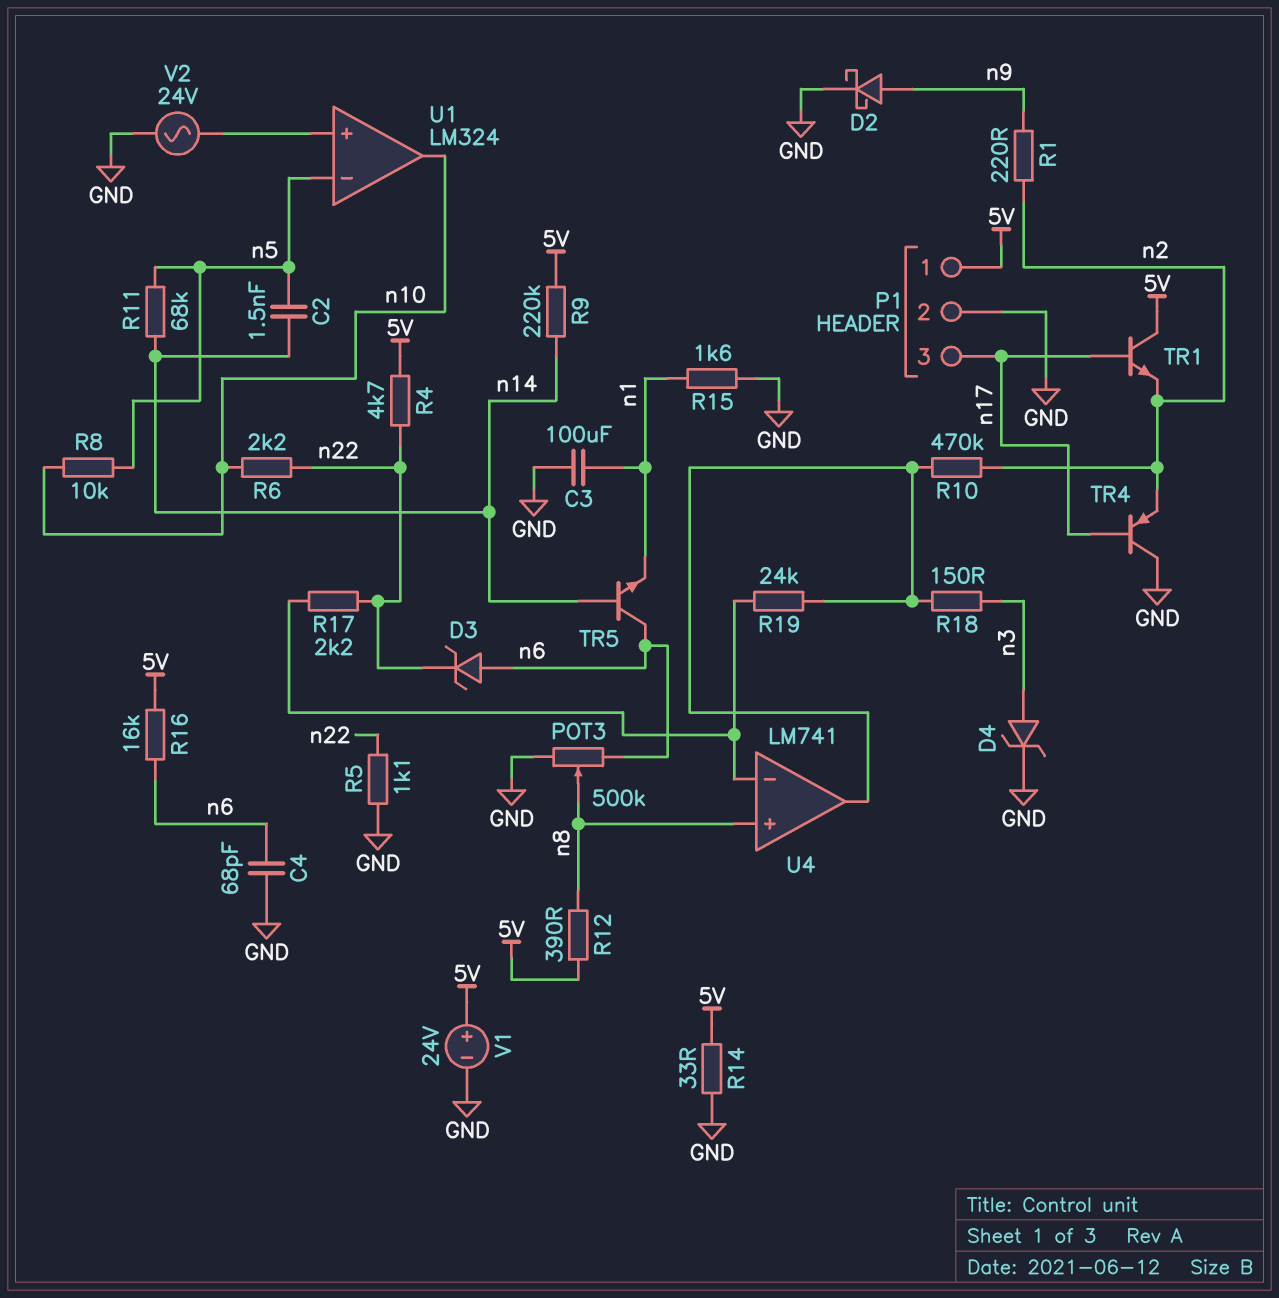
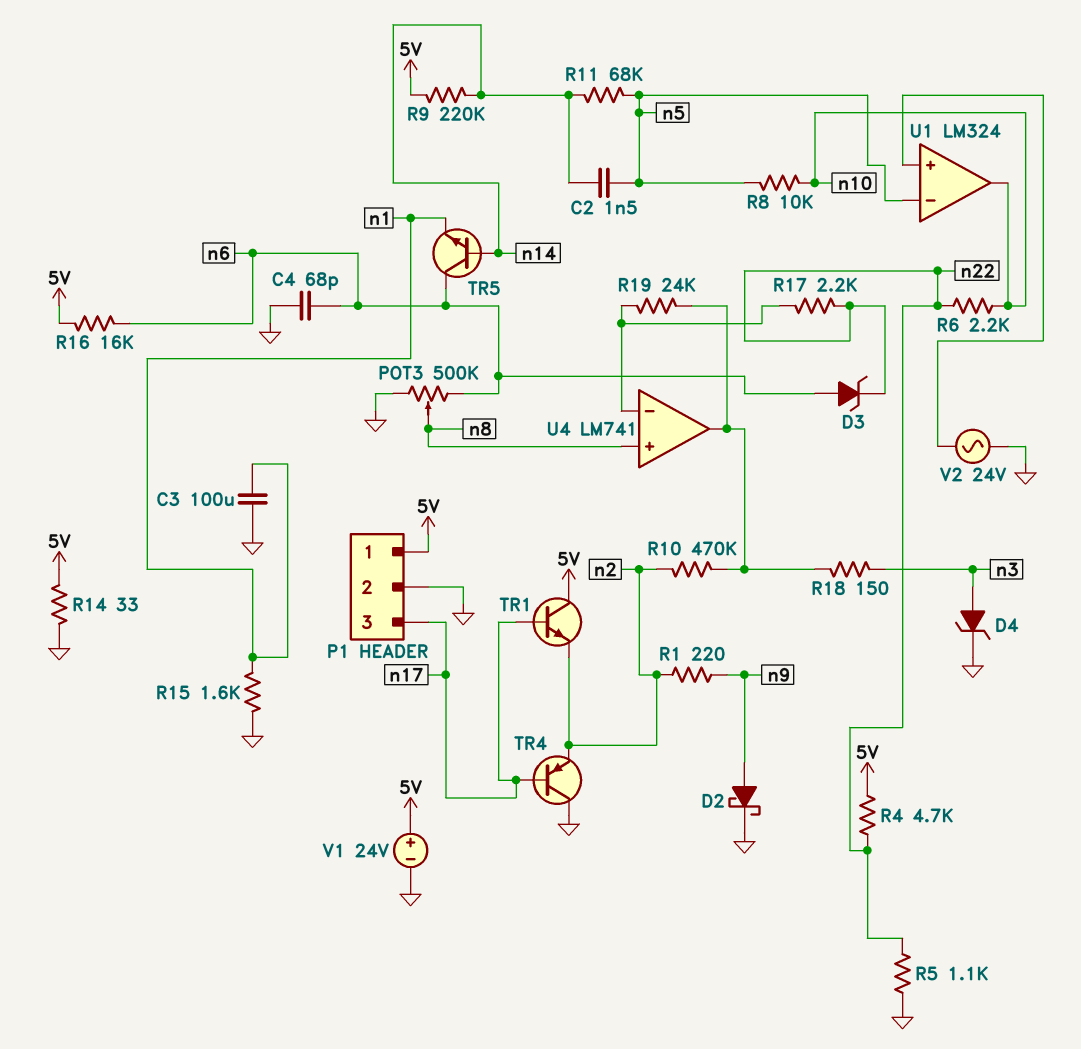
R12: 390 (5V, n8) -> none

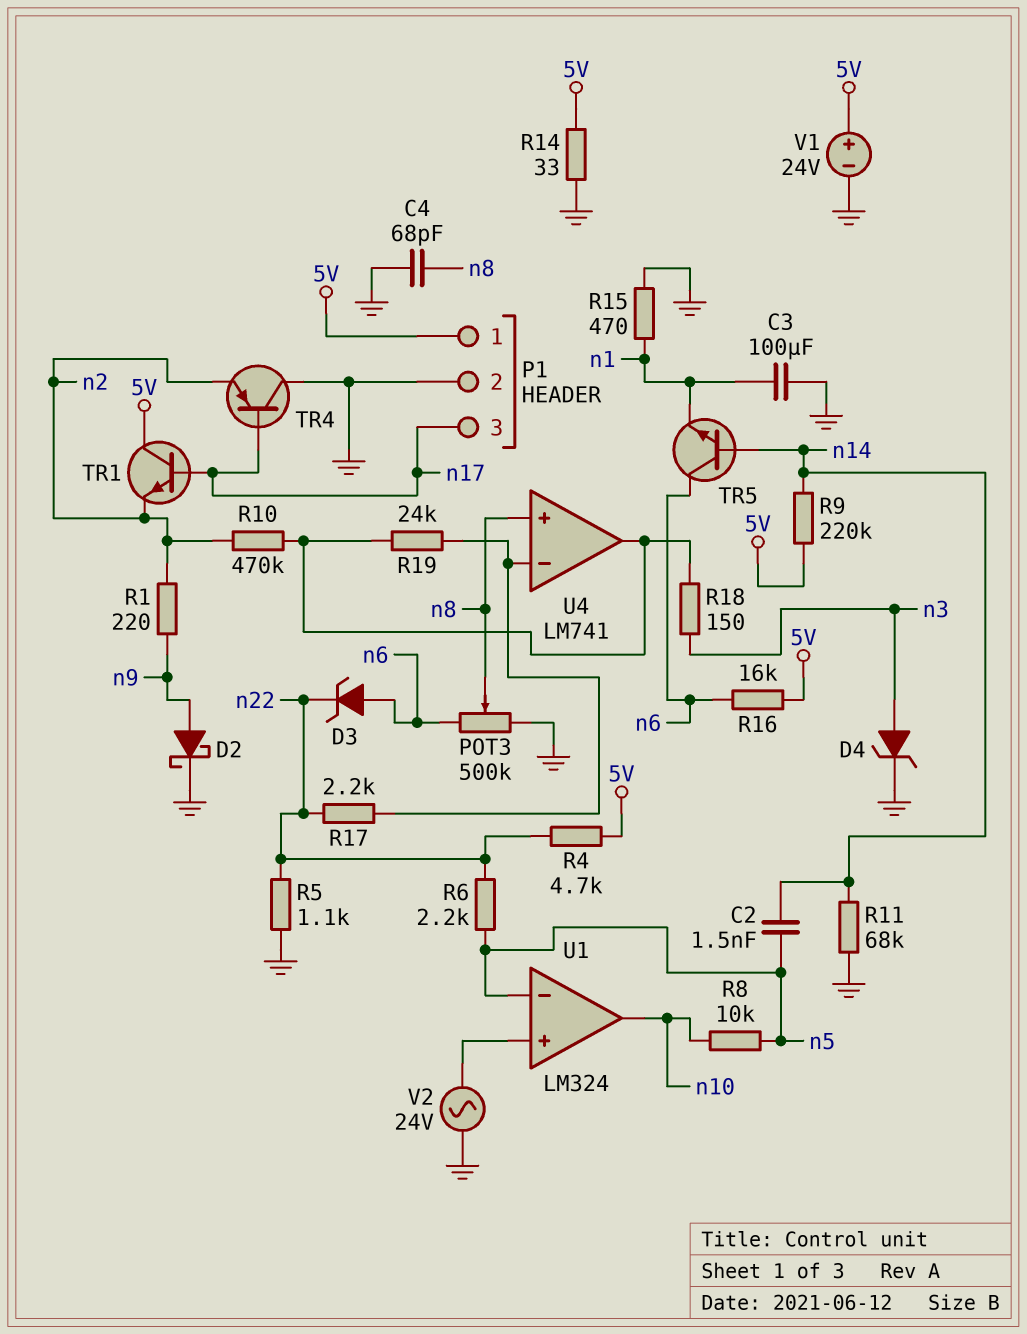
C4: 68pF (GND, n6) -> 68pF (GND, n8)
R6: 2.2k (n10, n22) -> 2.2k (n5, n22)
R11: 68k (n5, n14) -> 68k (GND, n14)
R15: 1.6k (GND, n1) -> 470 (GND, n1)

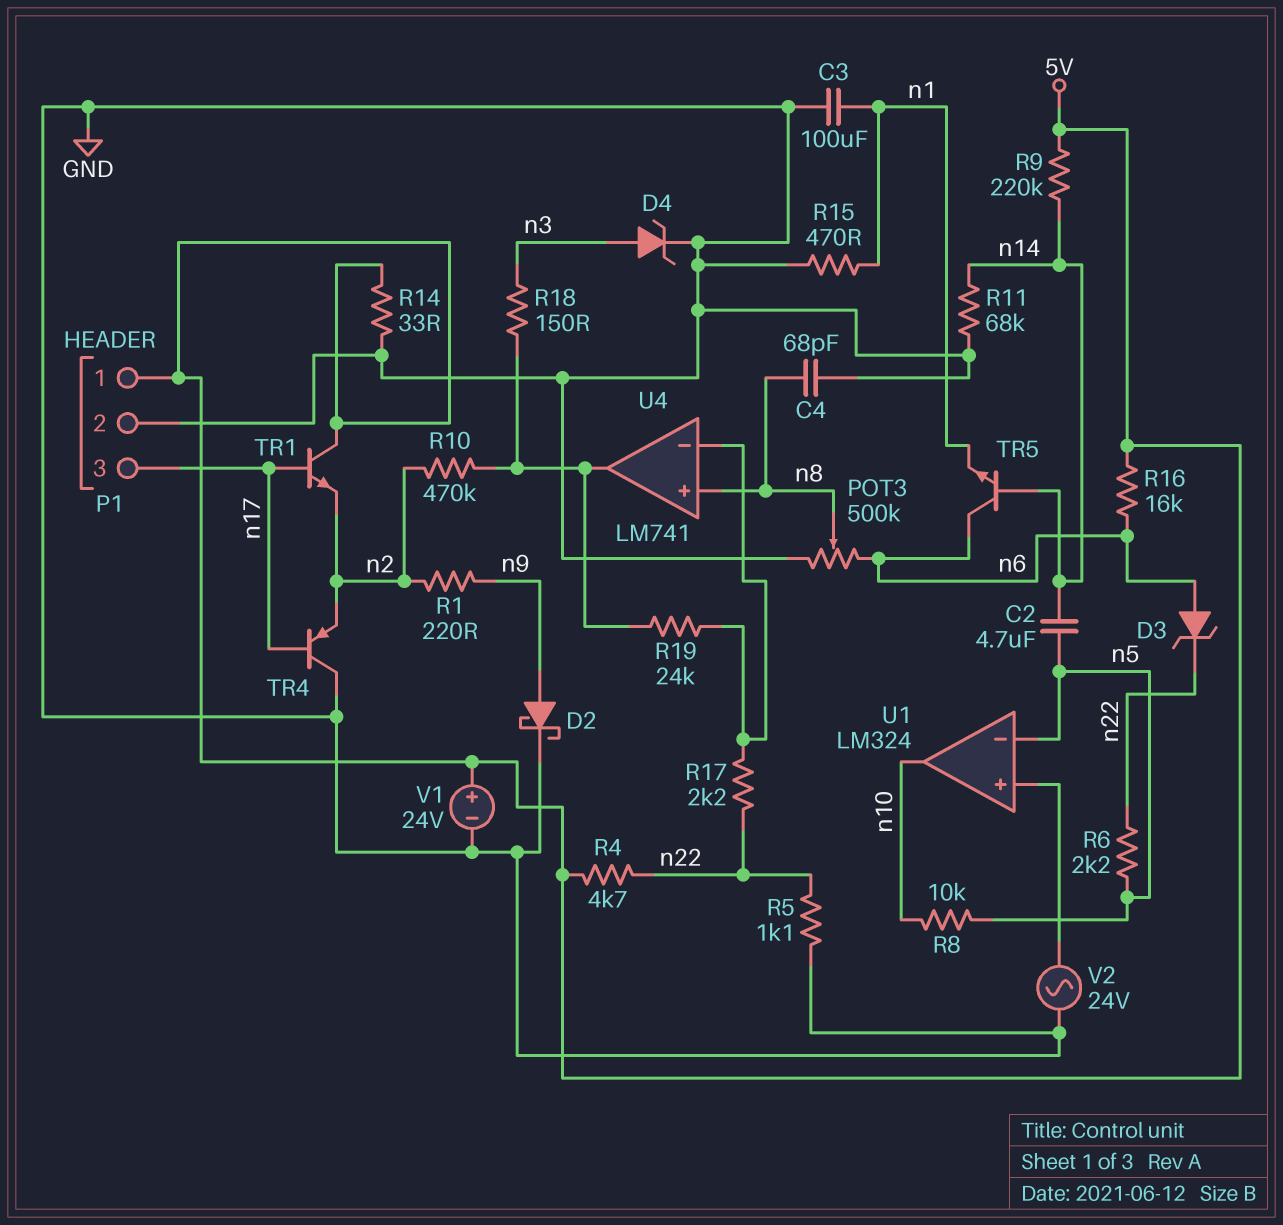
C2: 1.5nF (n5, n14) -> 4.7uF (n5, n14)

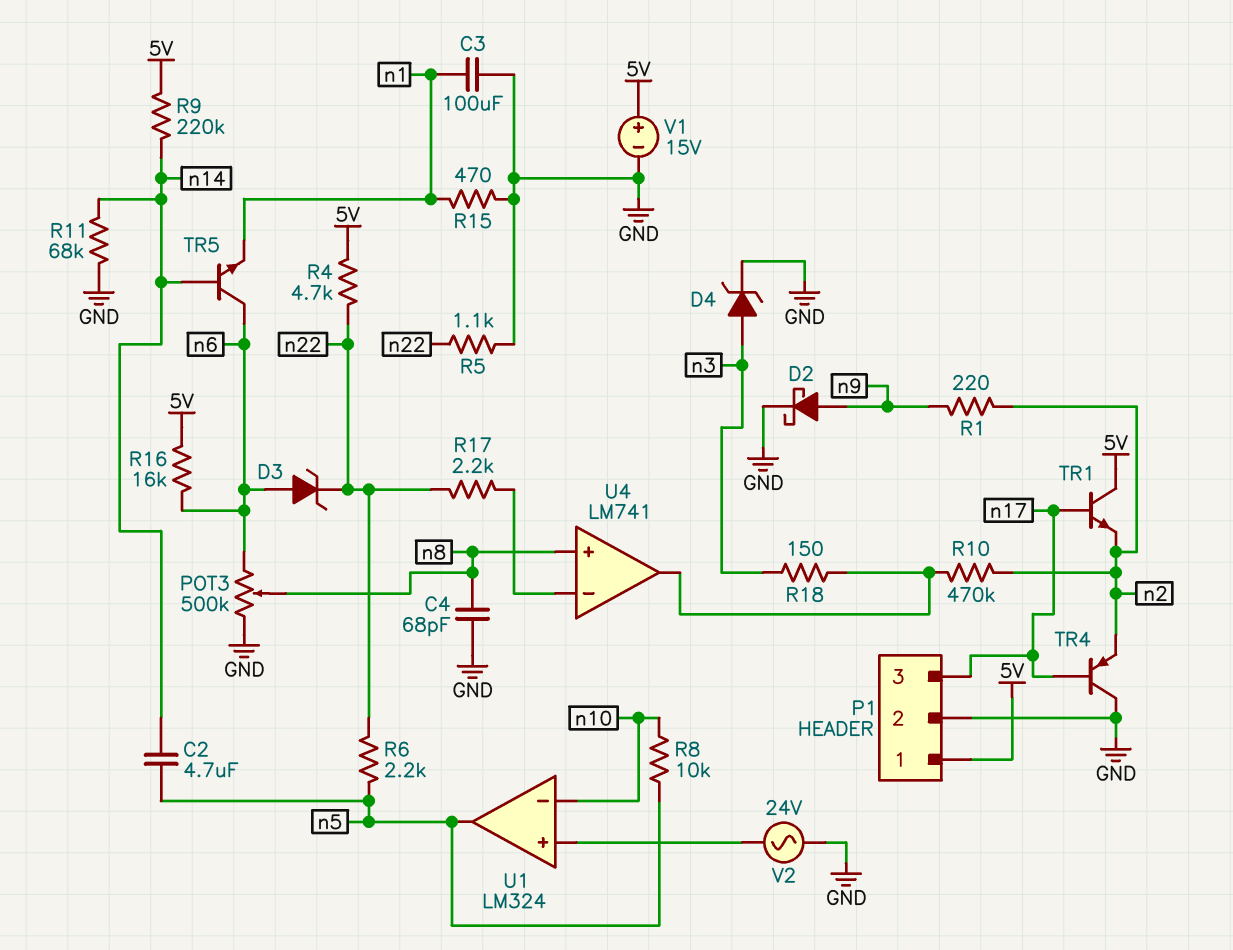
R14: 33 (5V, GND) -> none
R19: 24k (U4/in-, U4/out) -> none
U1 pin in-: n5 -> n10
U1 pin out: n10 -> n5
V1: 24V (plus 5V, minus GND) -> 15V (plus 5V, minus GND)

